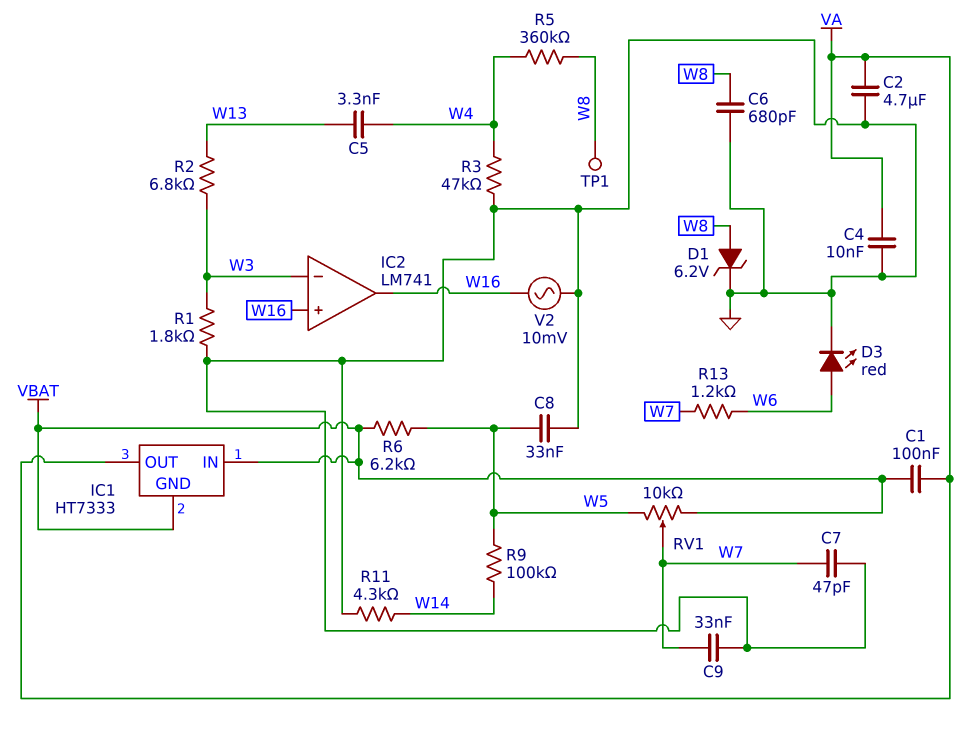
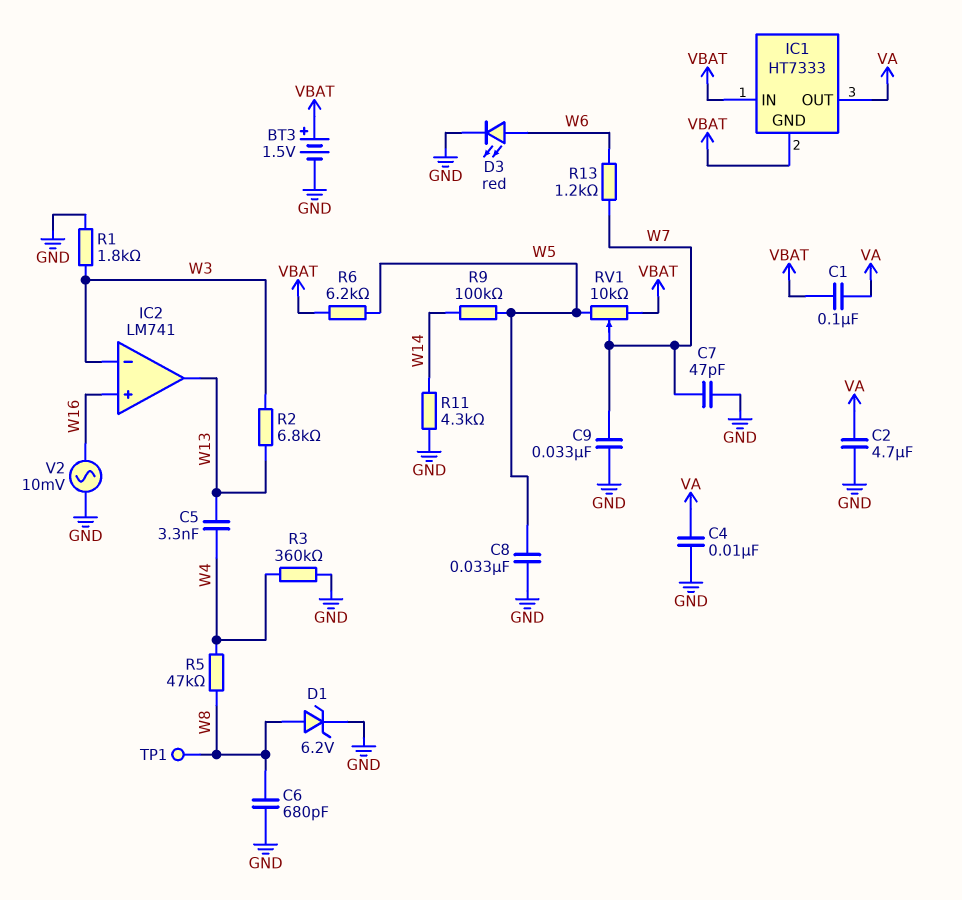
BT3: none -> 1.5V (plus VBAT, minus GND)
IC2 pin out: W16 -> W13
R3: 47k (GND, W4) -> 360k (GND, W4)
R5: 360k (W4, W8) -> 47k (W4, W8)

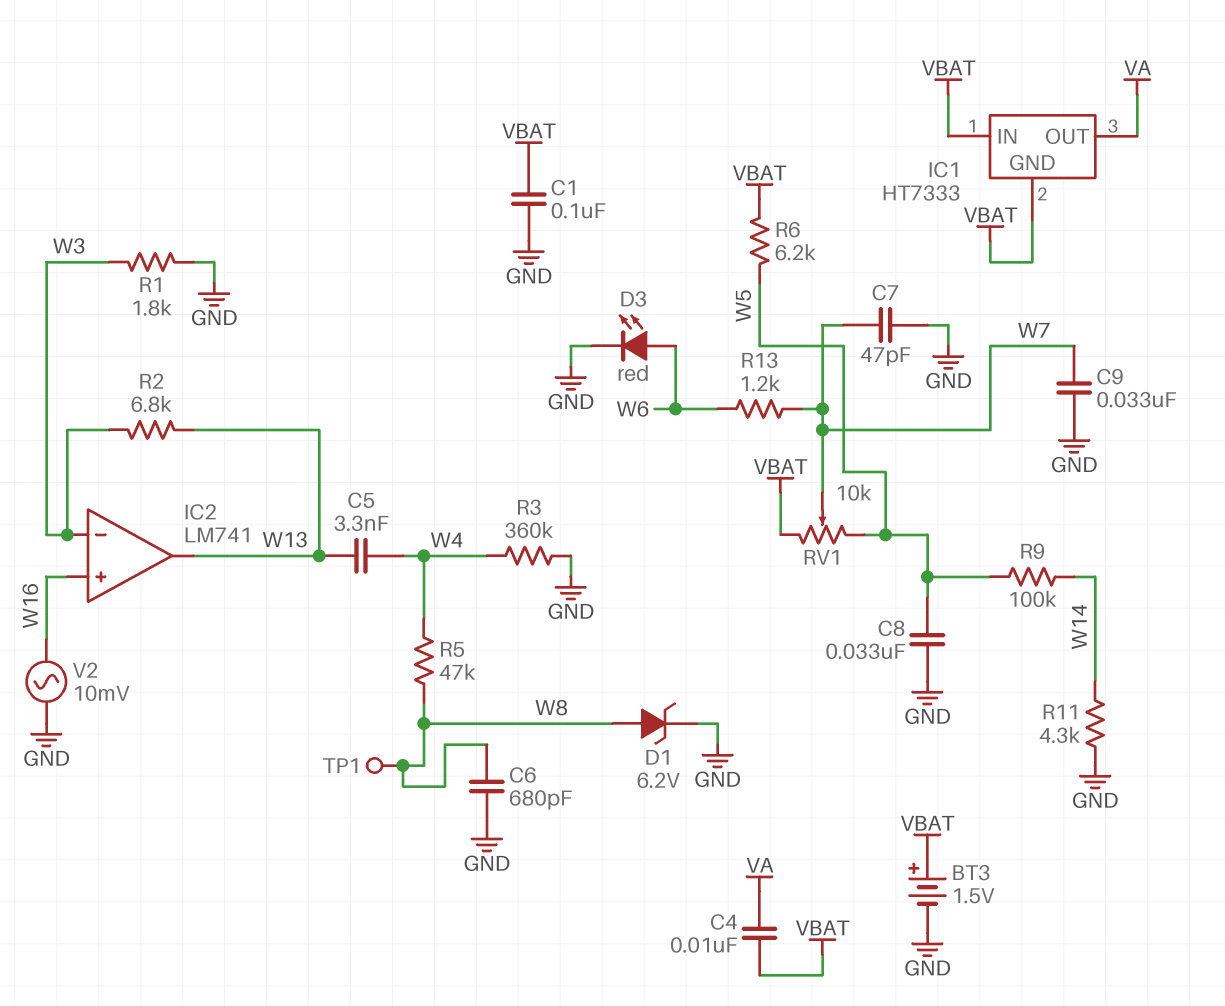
C1: 100nF (VA, VBAT) -> 100nF (GND, VBAT)
C2: 4.7uF (GND, VA) -> none
C4: 10nF (GND, VA) -> 10nF (VA, VBAT)

